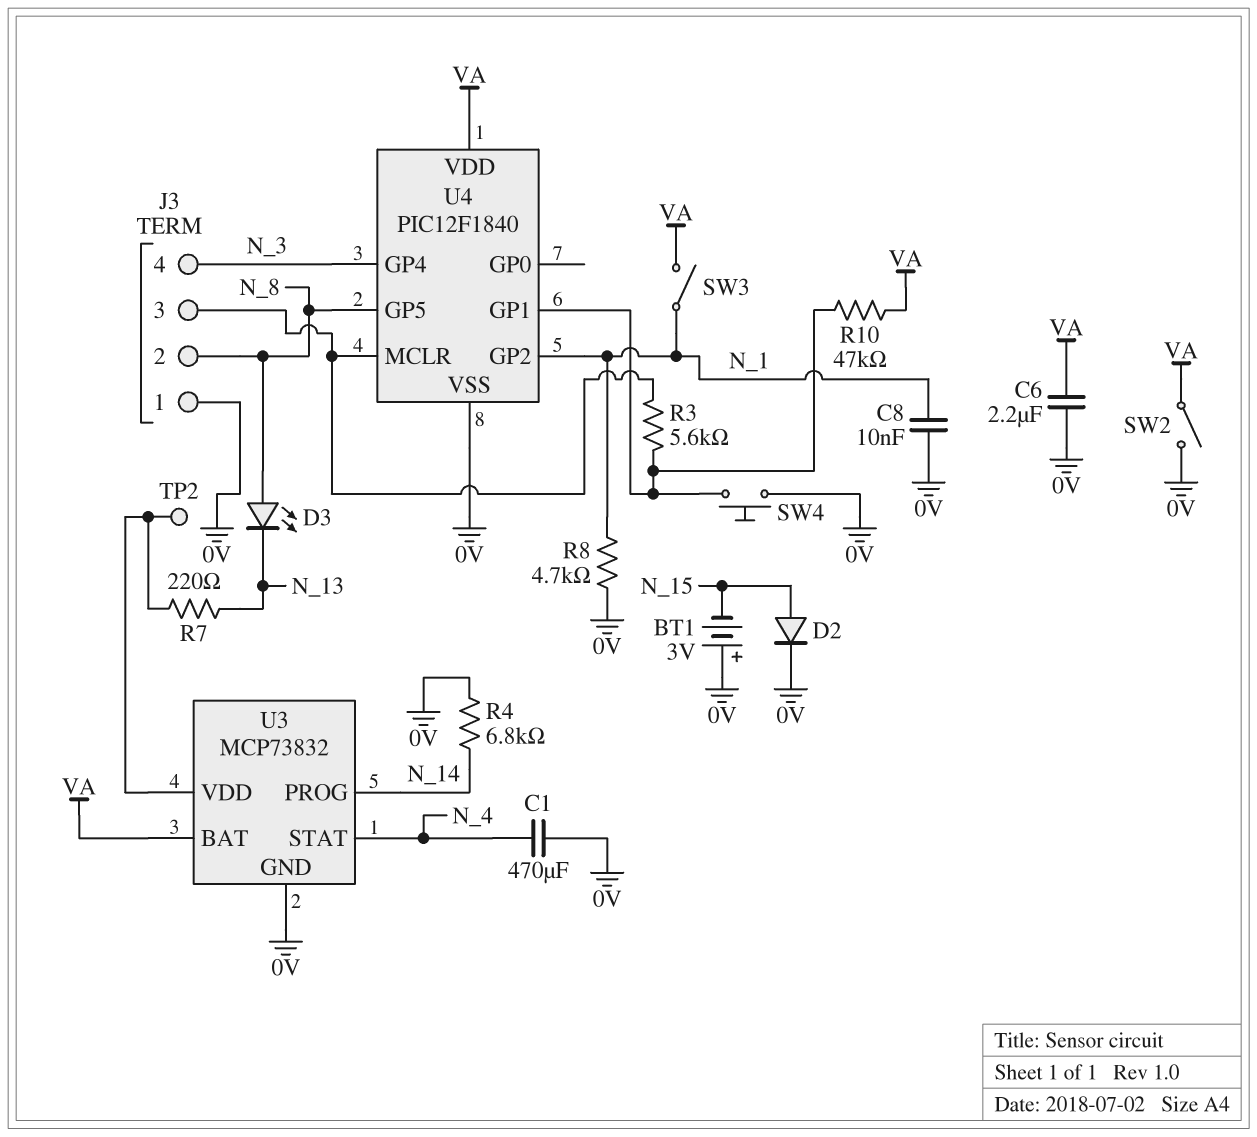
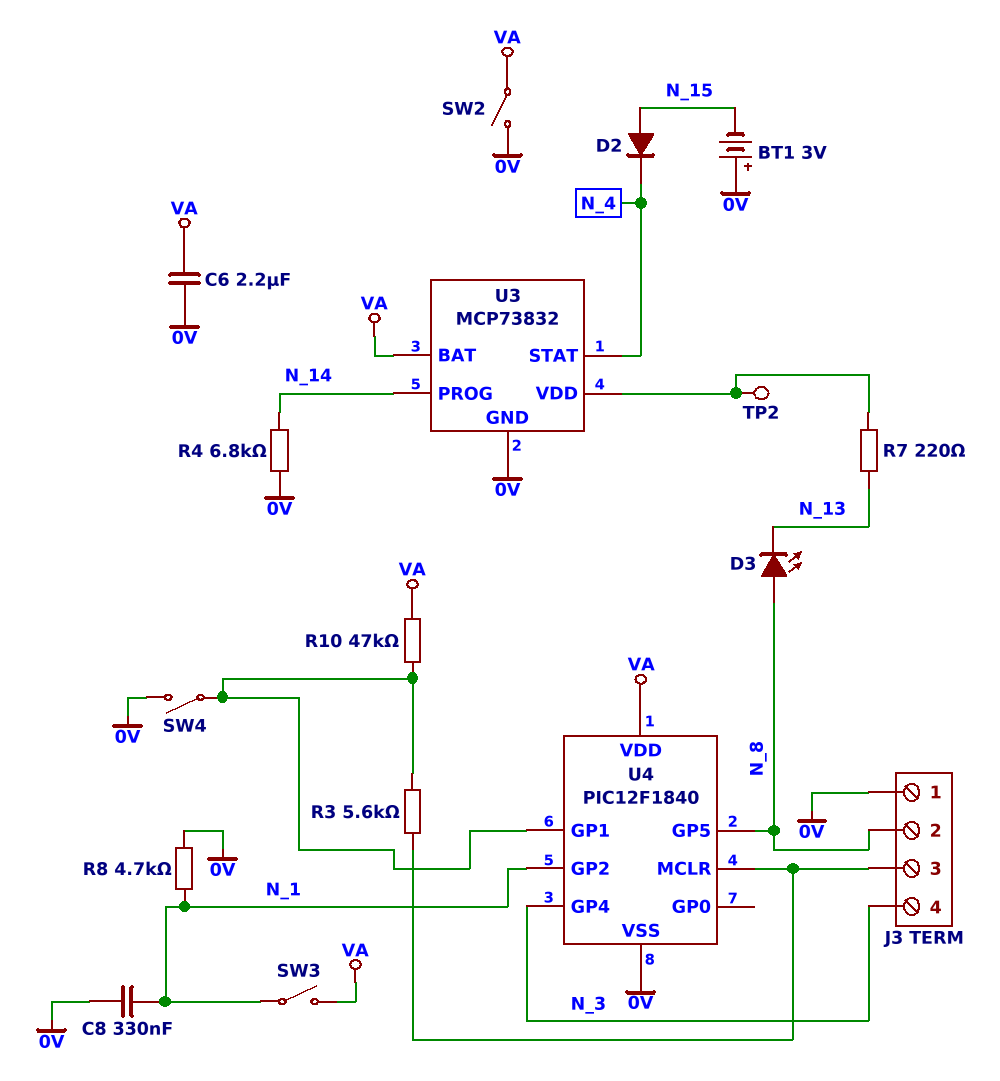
C1: 470uF (0V, N_4) -> none
C8: 10nF (0V, N_1) -> 330nF (0V, N_1)
D2: diode (A N_15, K 0V) -> diode (A N_15, K N_4)
SW4: button (0V, U4/GP1) -> switch (0V, U4/GP1)

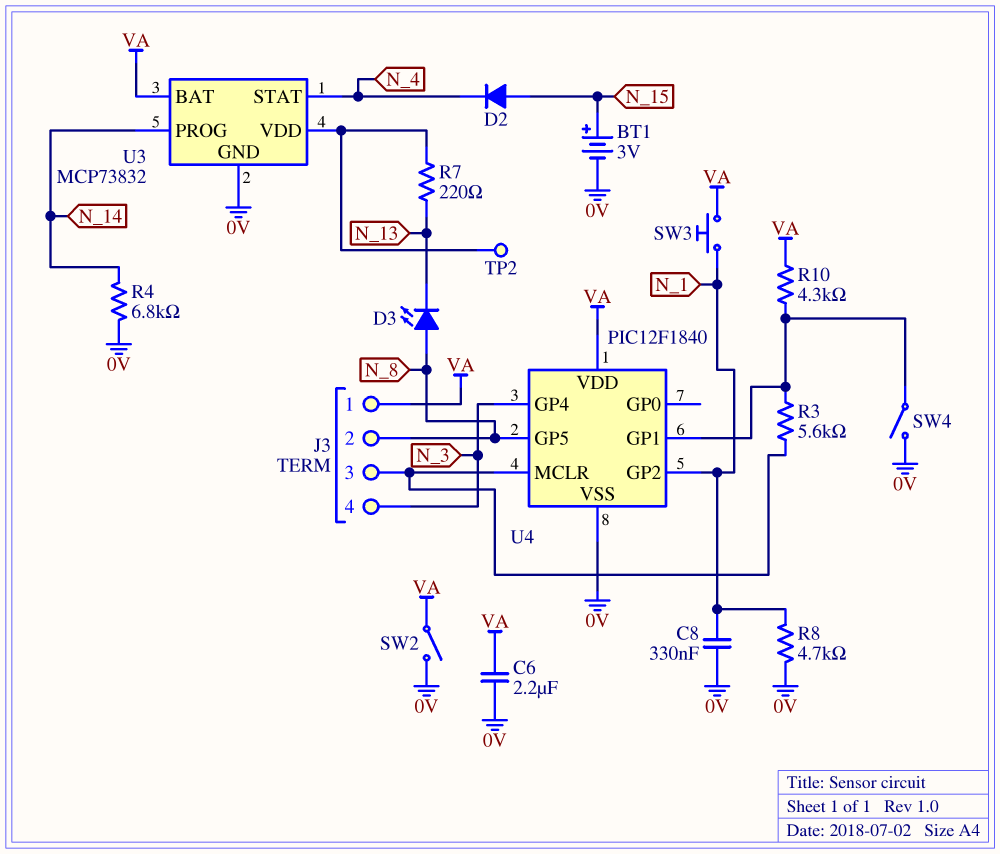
BT1: 3V (plus 0V, minus N_15) -> 3V (plus N_15, minus 0V)
J3 pin 1: 0V -> VA
R10: 47k (U4/GP1, VA) -> 4.3k (U4/GP1, VA)
SW3: switch (N_1, VA) -> button (N_1, VA)

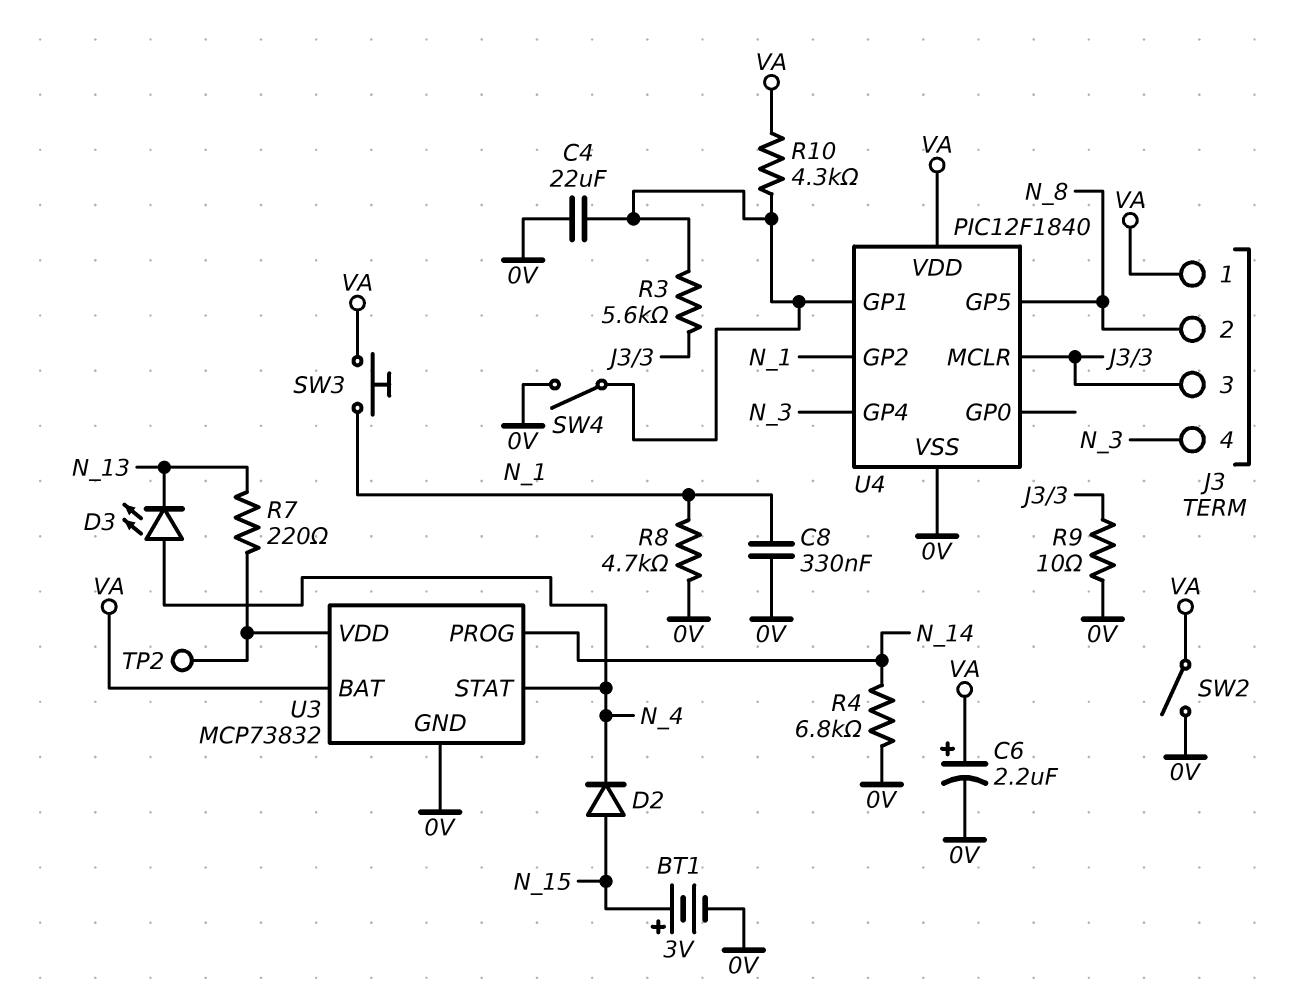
C4: none -> 22uF (0V, U4/GP1)
C6: 2.2uF (0V, VA) -> 2.2uF (plus VA, minus 0V)
D3: LED (A N_8, K N_13) -> LED (A N_4, K N_13)
R9: none -> 10 (0V, J3/3)

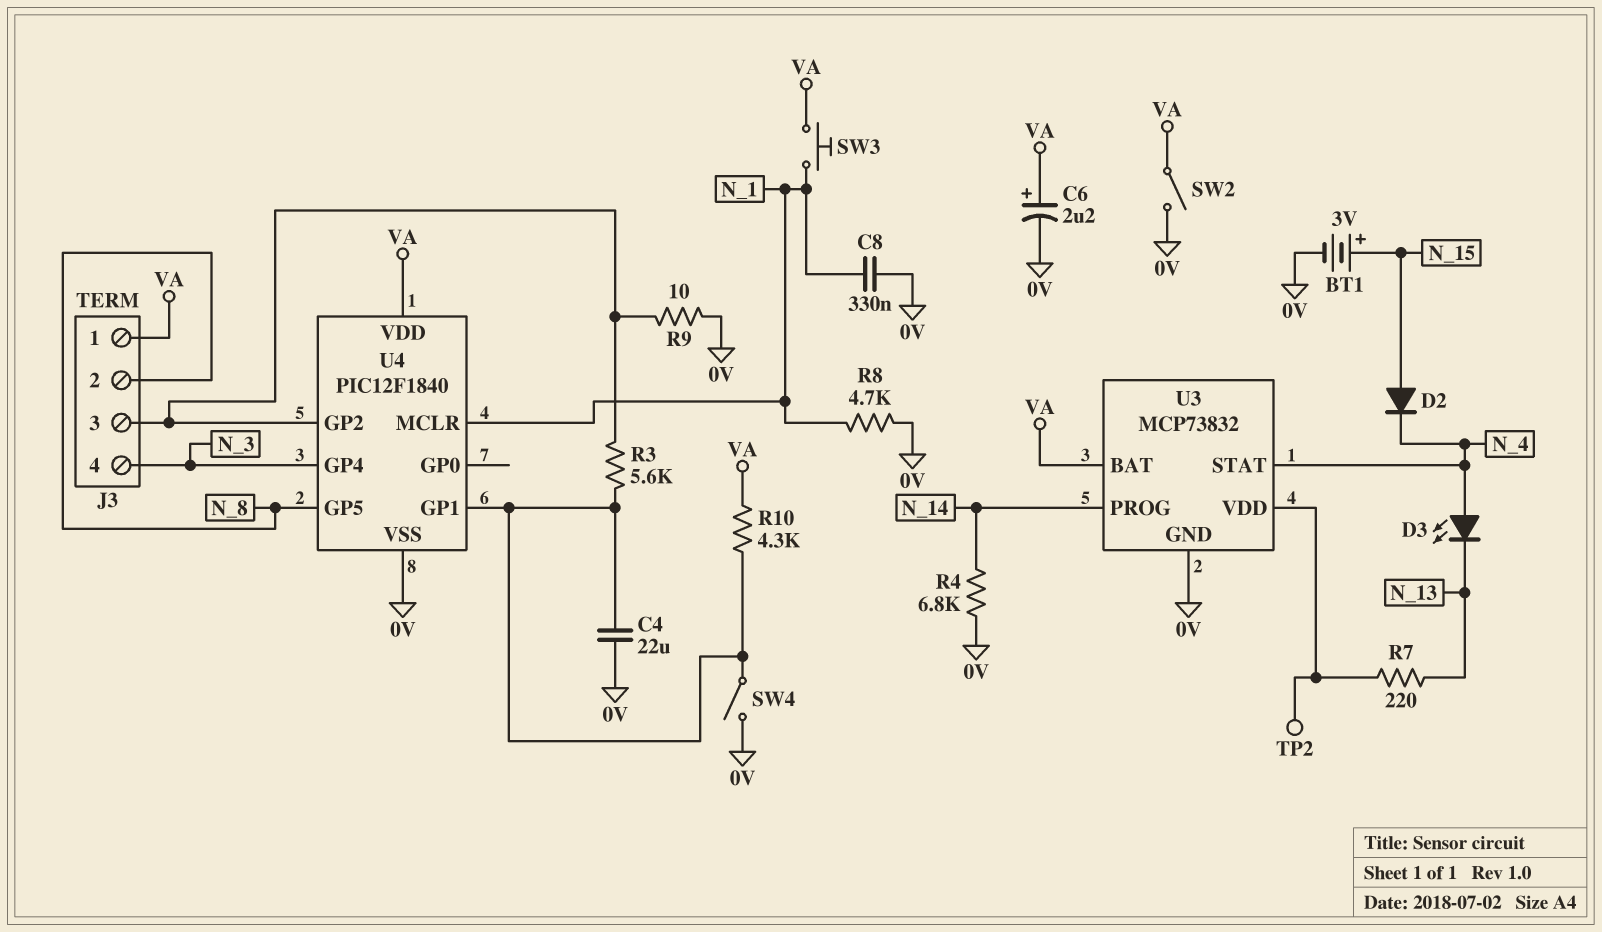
U4 pin GP2: N_1 -> J3/3
U4 pin MCLR: J3/3 -> N_1

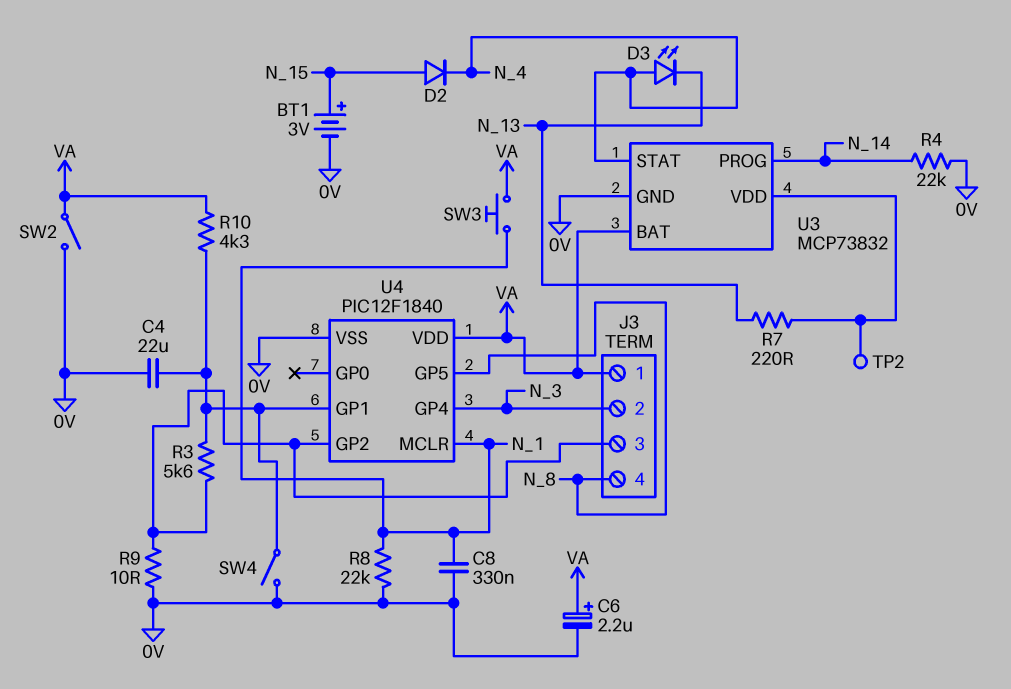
J3 pin 2: N_8 -> N_3
J3 pin 4: N_3 -> N_8
R4: 6.8k (0V, N_14) -> 22k (0V, N_14)
R8: 4.7k (0V, N_1) -> 22k (0V, N_1)

